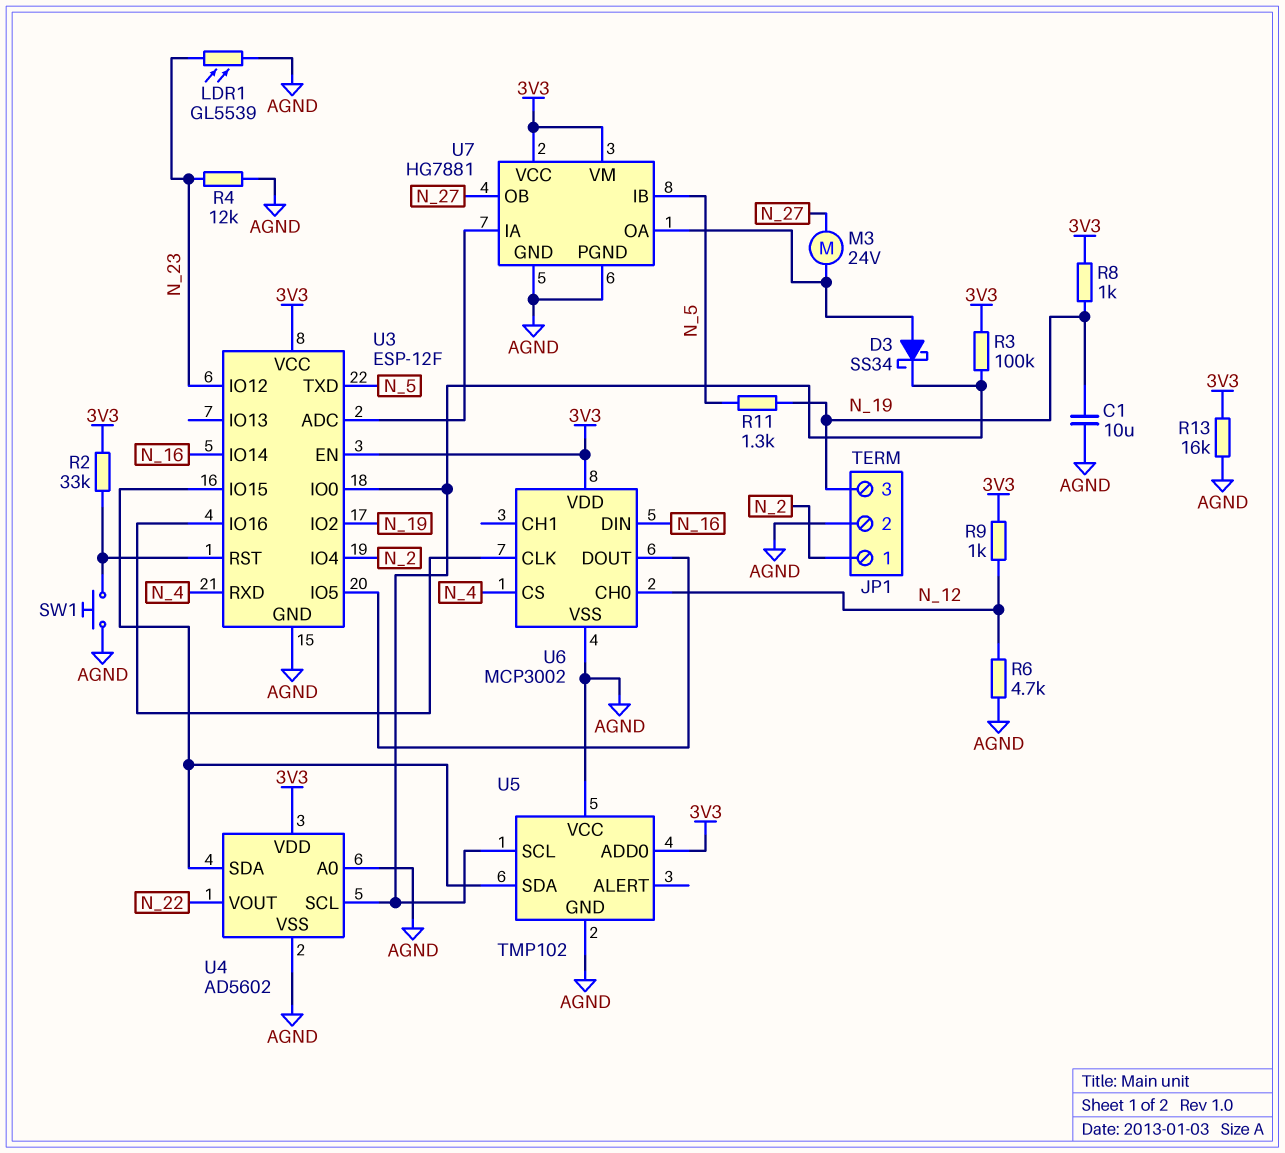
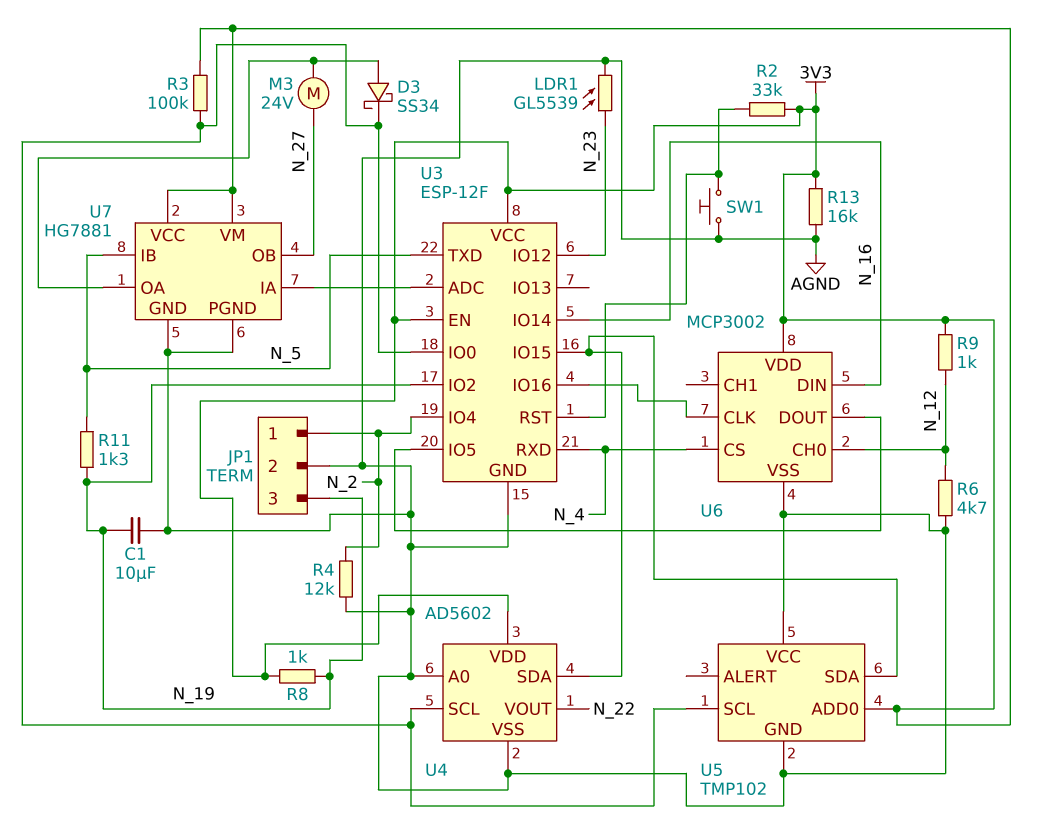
R4: 12k (AGND, N_23) -> 12k (AGND, N_2)

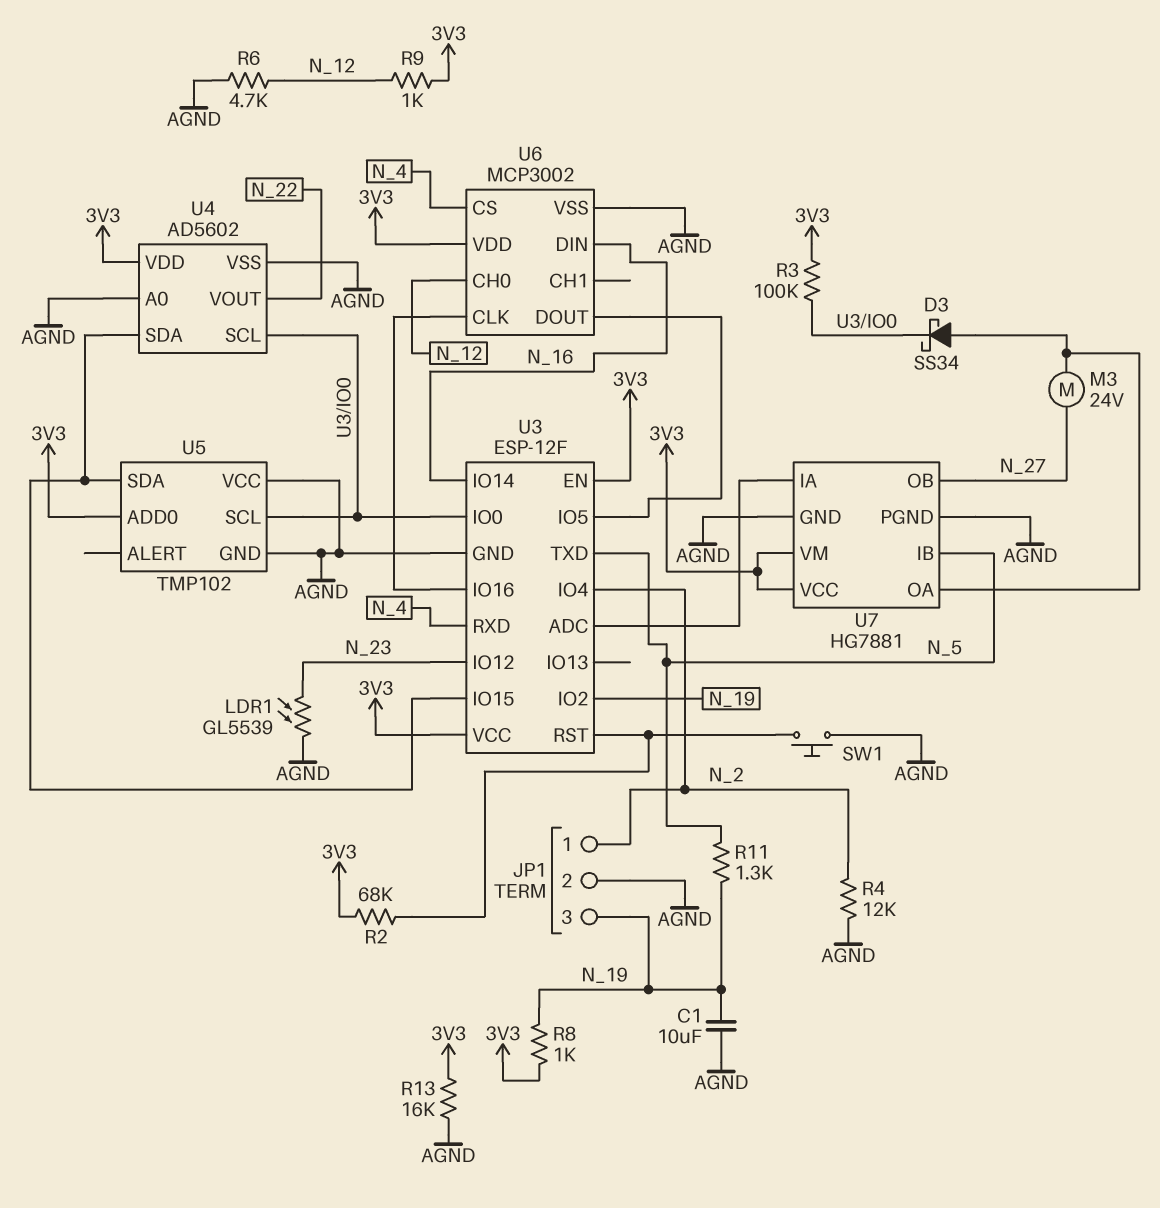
R2: 33k (3V3, U3/RST) -> 68k (3V3, U3/RST)

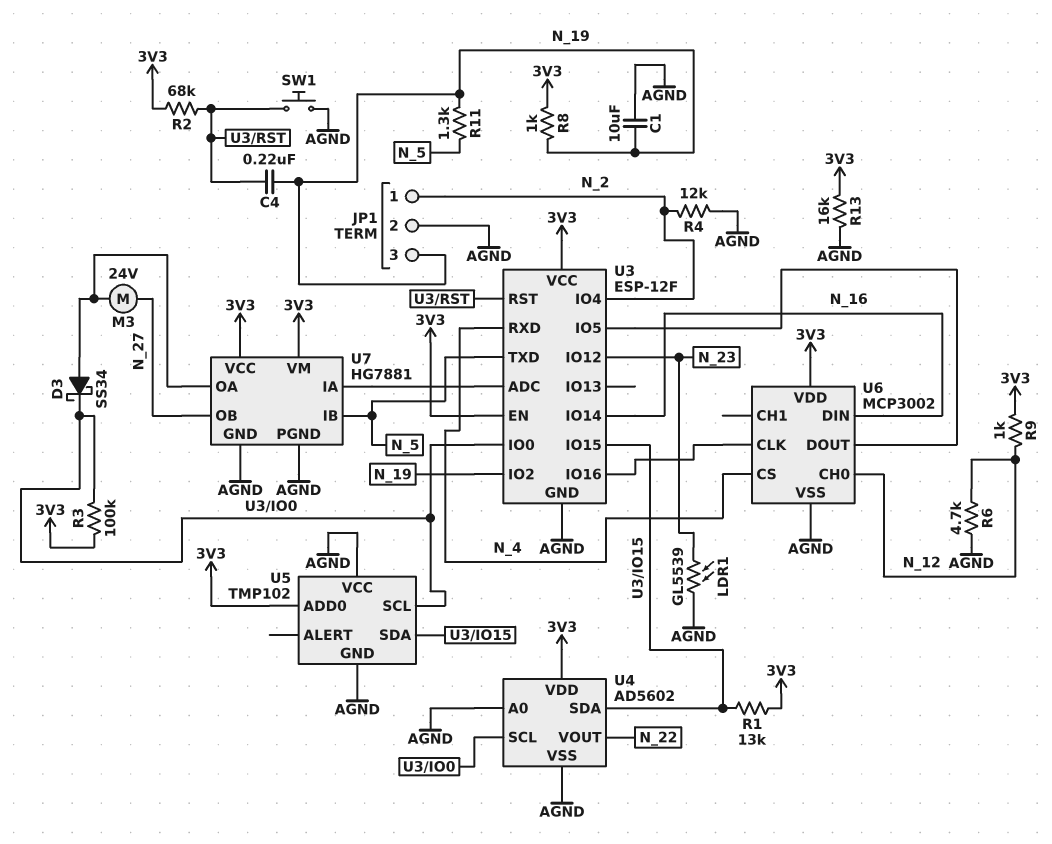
C4: none -> 220nF (N_19, U3/RST)
R1: none -> 13k (3V3, U3/IO15)

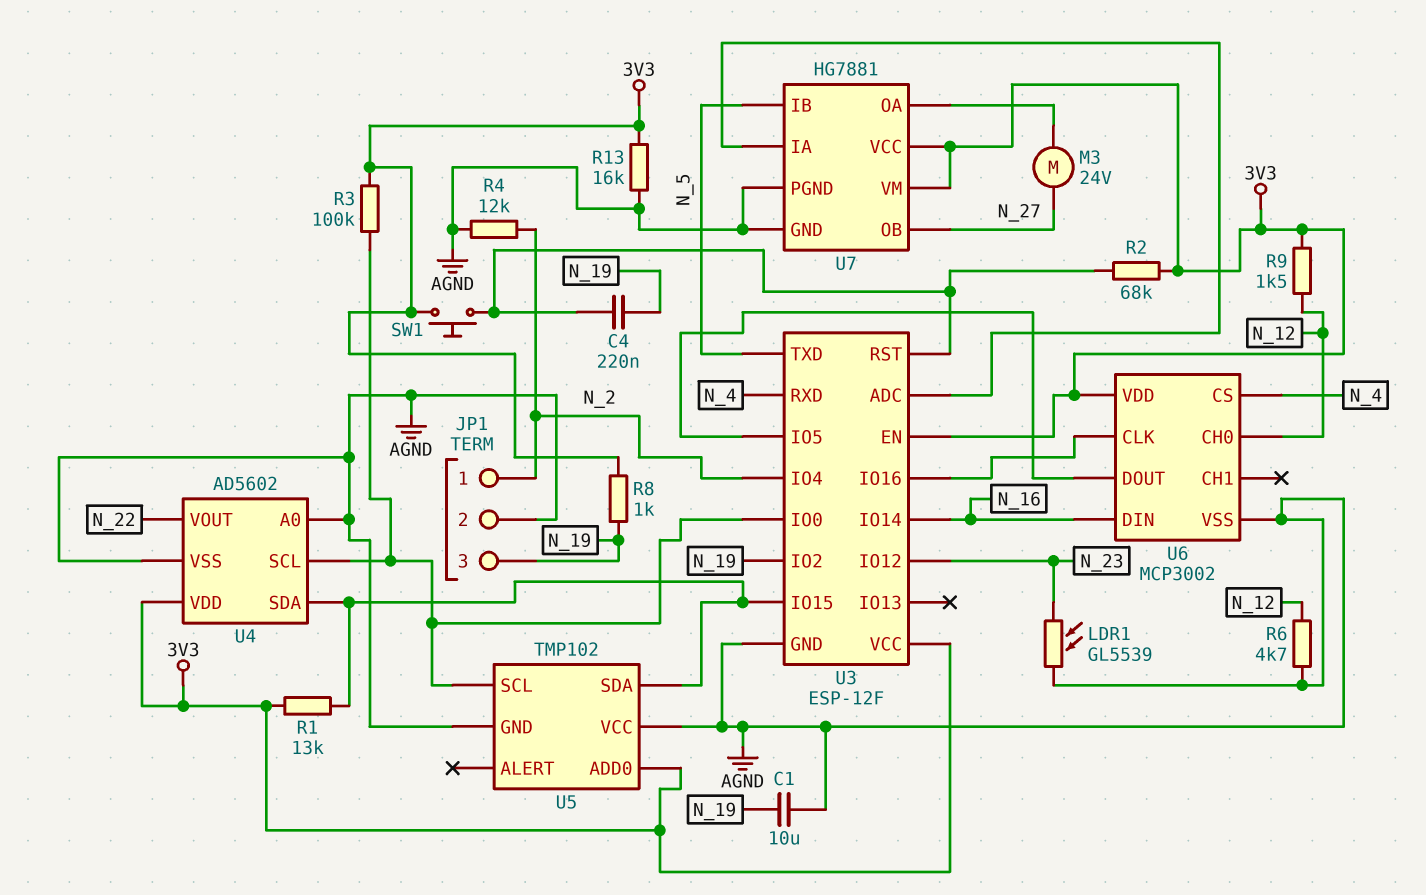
D3: schottky SS34 (A U7/OA, K U3/IO0) -> none
R9: 1k (3V3, N_12) -> 1.5k (3V3, N_12)
R11: 1.3k (N_5, N_19) -> none
SW1: button (AGND, U3/RST) -> button (3V3, U3/RST)

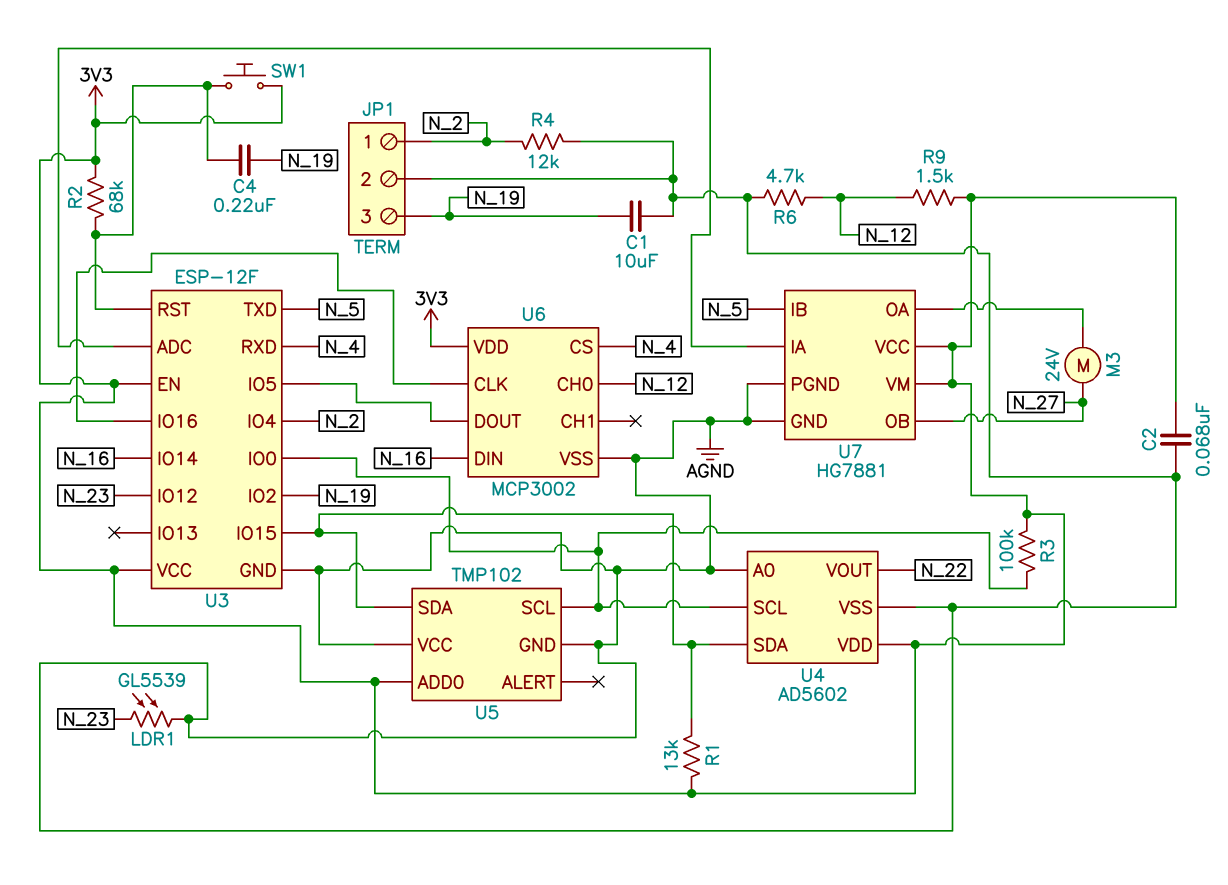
C2: none -> 68nF (3V3, AGND)
R8: 1k (3V3, N_19) -> none
R13: 16k (3V3, AGND) -> none

